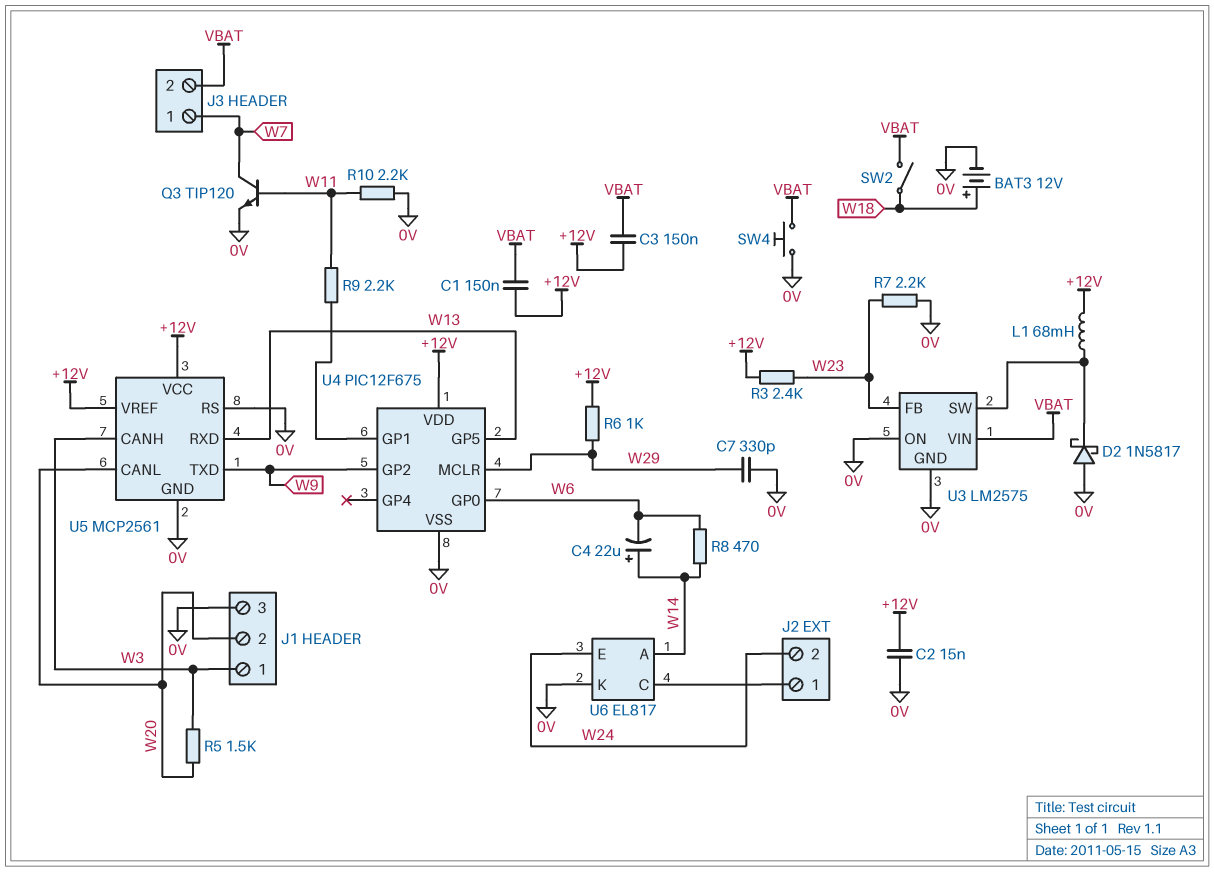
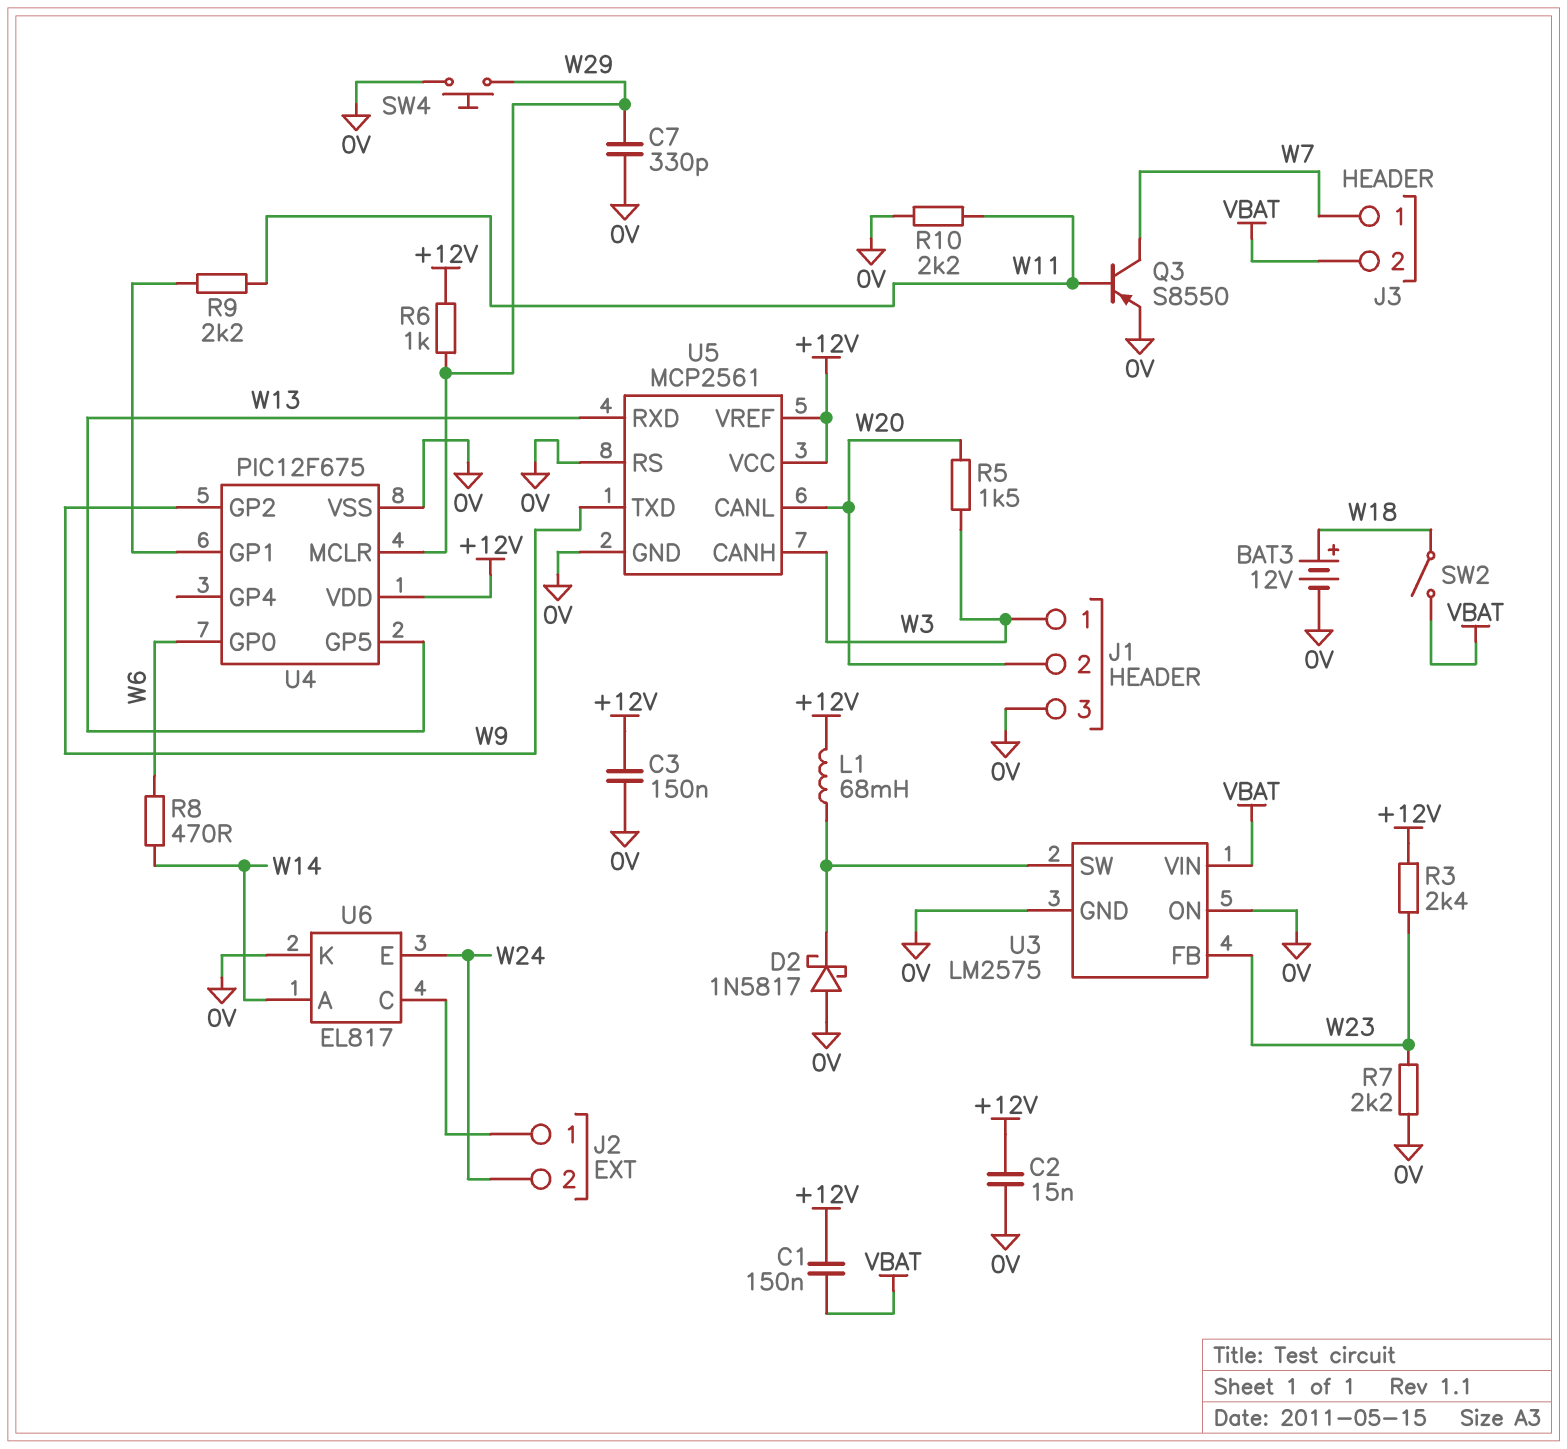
C3: 150nF (+12V, VBAT) -> 150nF (+12V, 0V)
C4: 22uF (plus W14, minus W6) -> none
Q3: NPN TIP120 (B W11, C W7, E 0V) -> PNP S8550 (B W11, C W7, E 0V)
SW4: button (0V, VBAT) -> button (0V, W29)

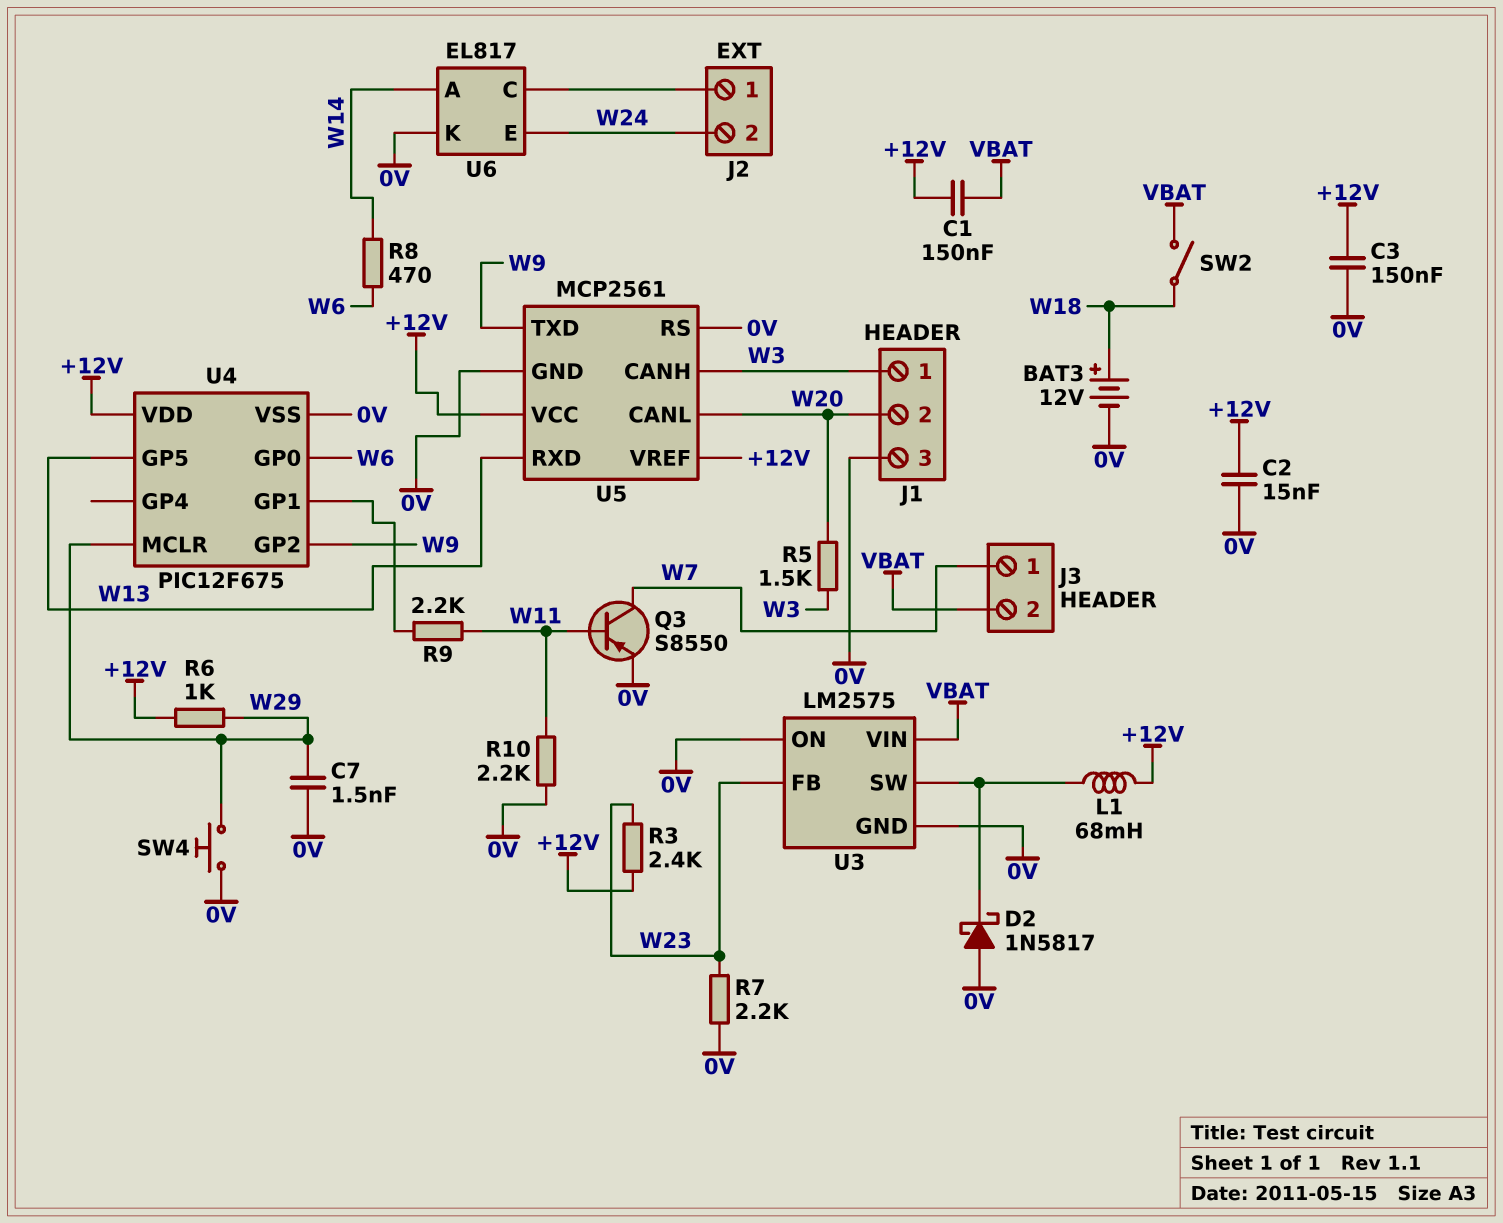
C7: 330pF (0V, W29) -> 1.5nF (0V, W29)

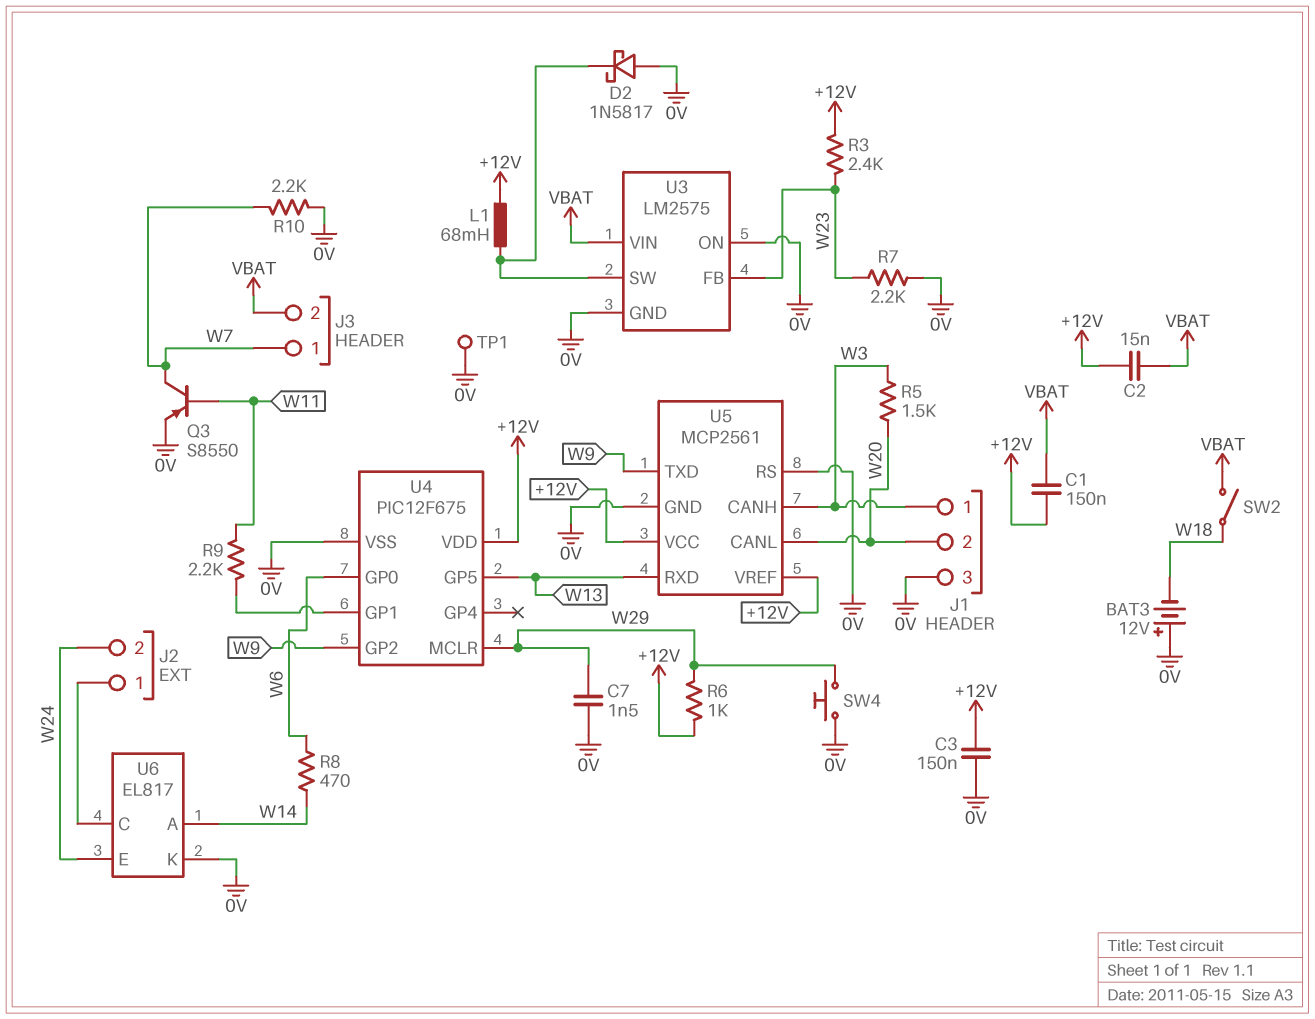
BAT3: 12V (plus W18, minus 0V) -> 12V (plus 0V, minus W18)
C2: 15nF (+12V, 0V) -> 15nF (+12V, VBAT)
R10: 2.2k (0V, W11) -> 2.2k (0V, W7)
TP1: none -> test point (0V)

